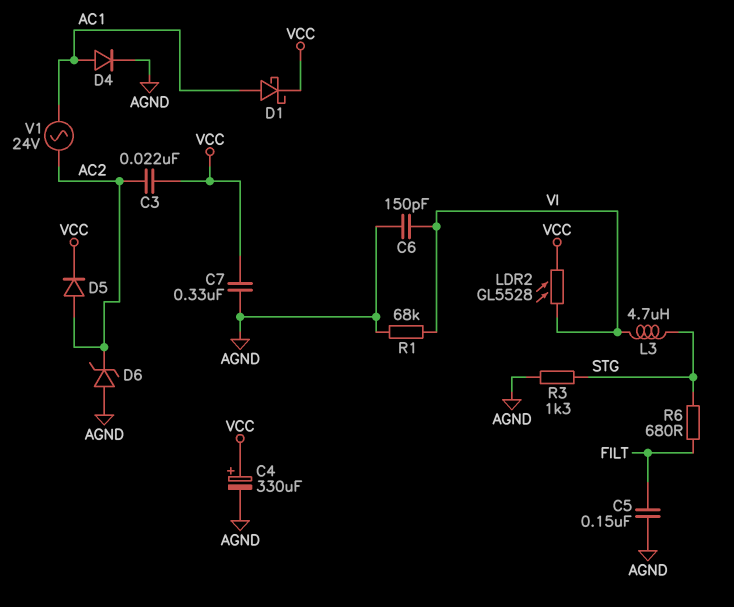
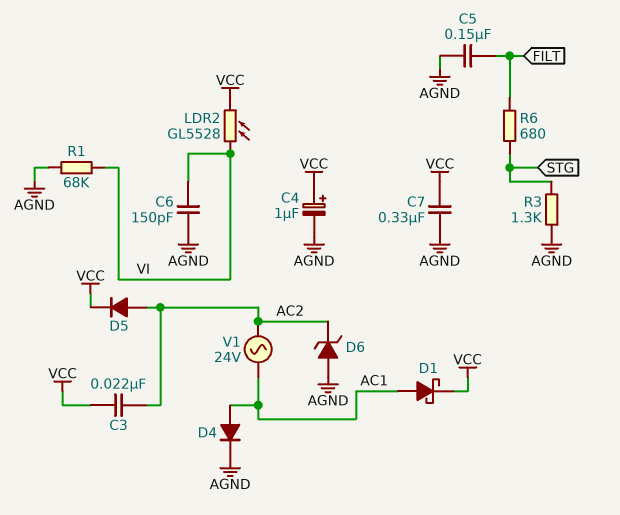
C4: 330uF (plus VCC, minus AGND) -> 1uF (plus VCC, minus AGND)
L3: 4.7uH (STG, VI) -> none

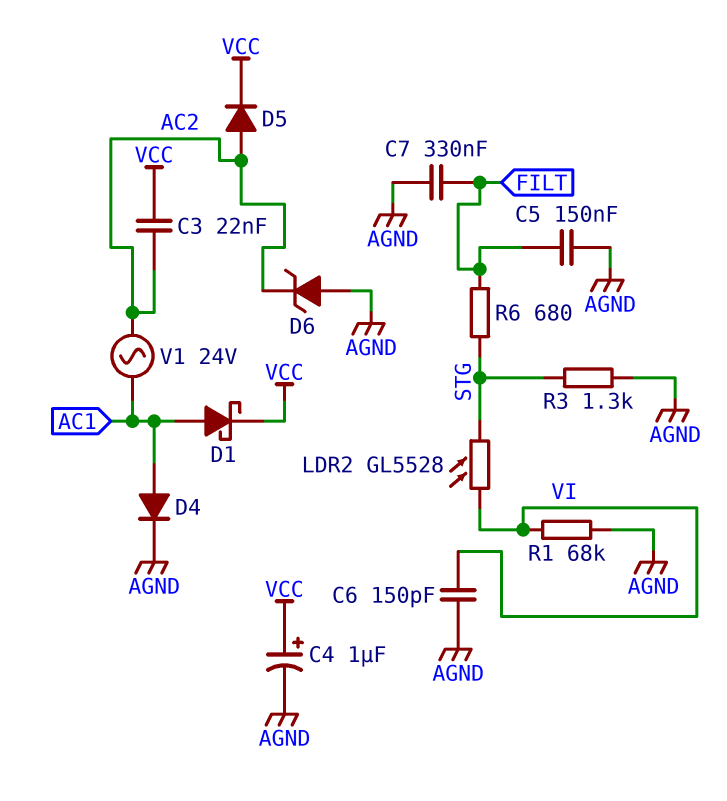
C7: 330nF (AGND, VCC) -> 330nF (AGND, FILT)
LDR2: GL5528 (VCC, VI) -> GL5528 (STG, VI)

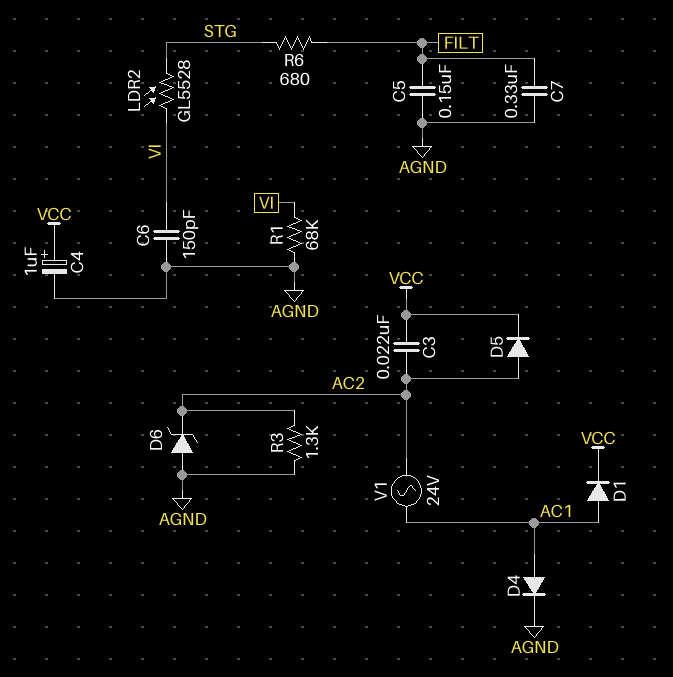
D1: schottky (A AC1, K VCC) -> diode (A AC1, K VCC)
R3: 1.3k (AGND, STG) -> 1.3k (AC2, AGND)

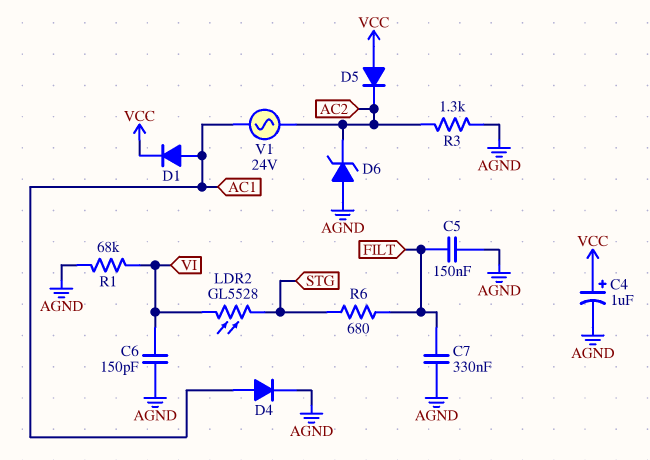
C3: 22nF (AC2, VCC) -> none
D5: diode (A AC2, K VCC) -> diode (A VCC, K AC2)

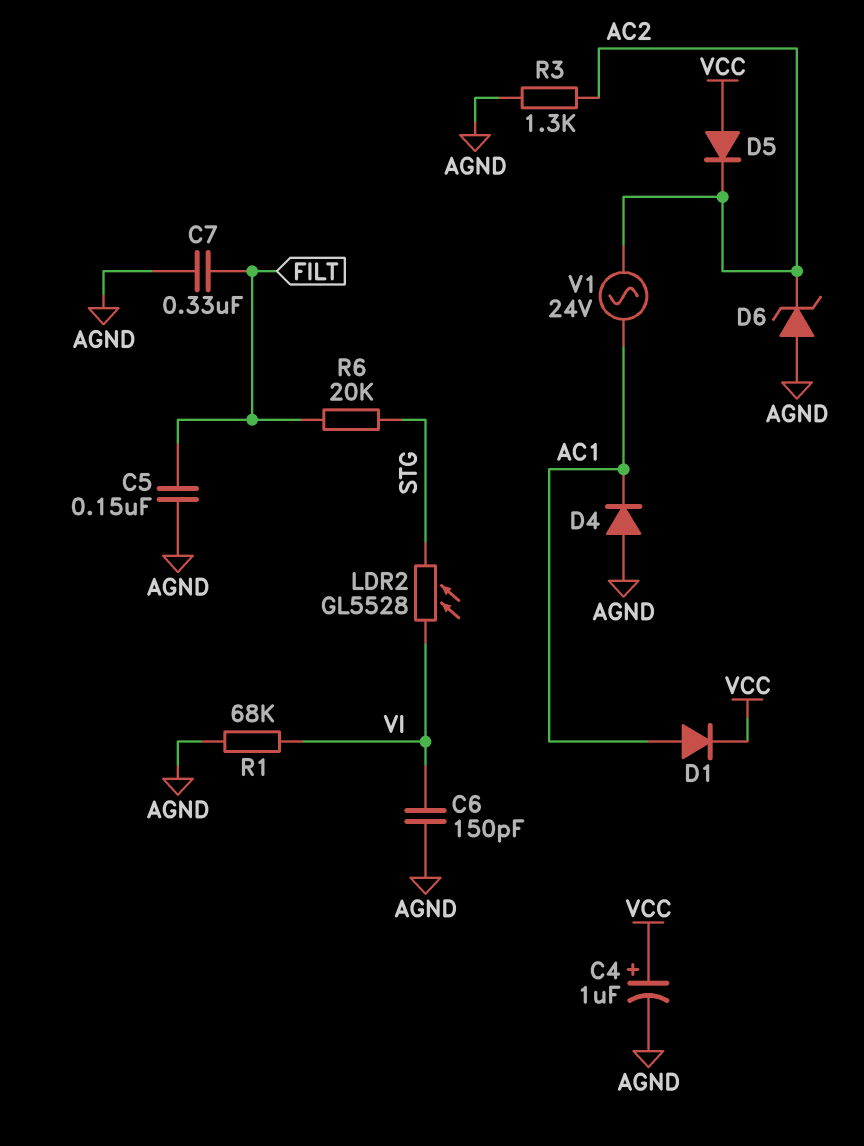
D4: diode (A AC1, K AGND) -> diode (A AGND, K AC1)
R6: 680 (FILT, STG) -> 20k (FILT, STG)

